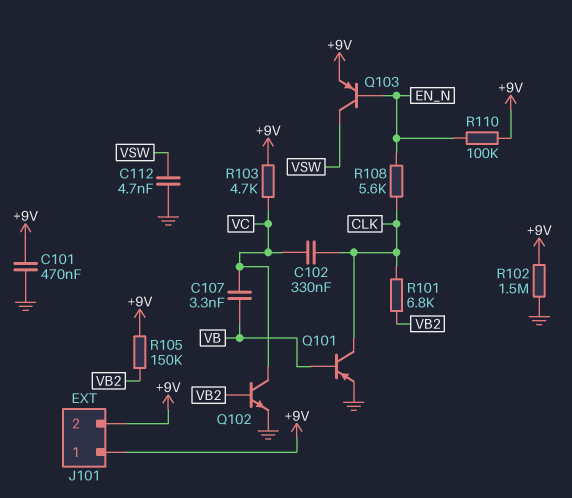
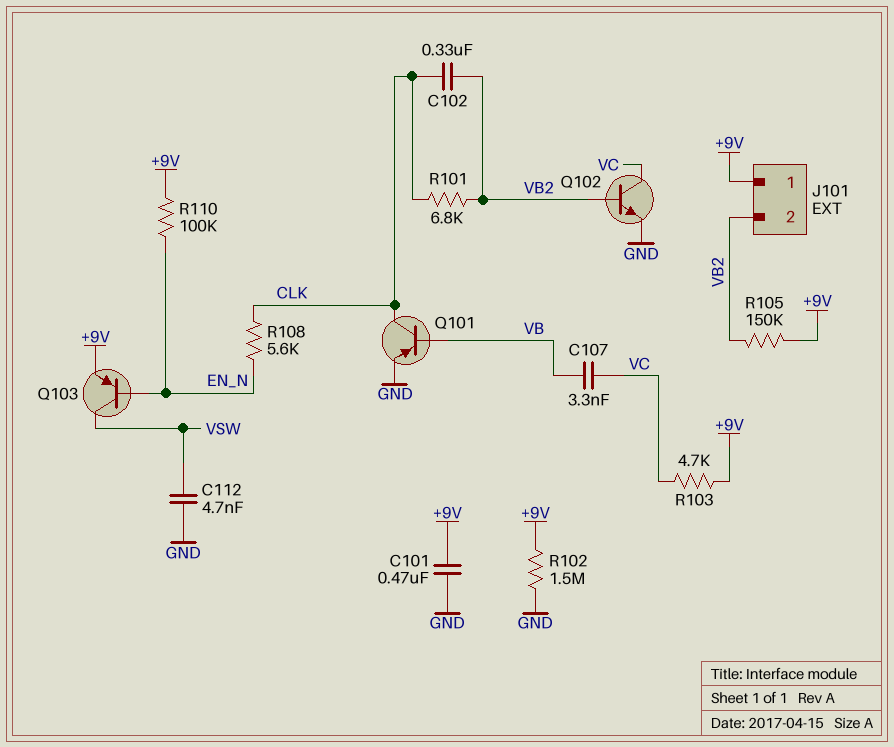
C102: 330nF (CLK, VC) -> 330nF (CLK, VB2)
J101 pin 2: +9V -> VB2

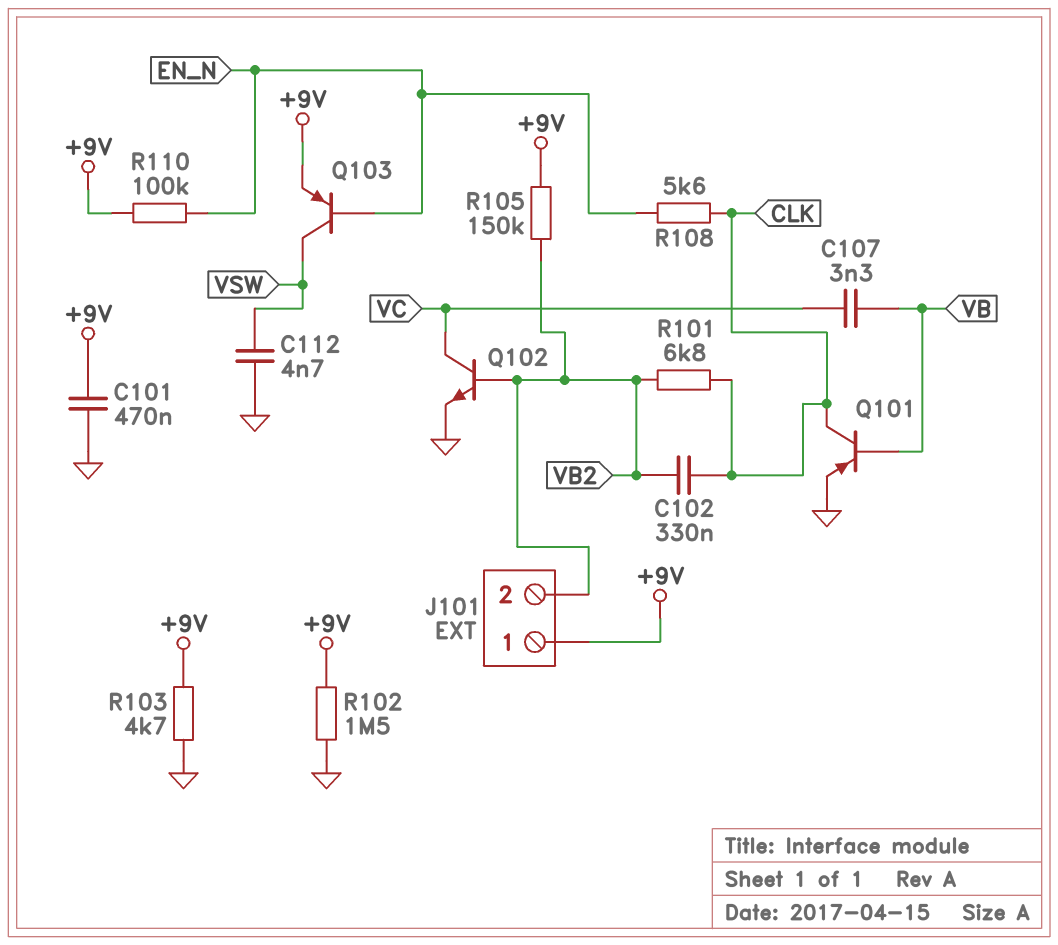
R103: 4.7k (+9V, VC) -> 4.7k (+9V, GND)

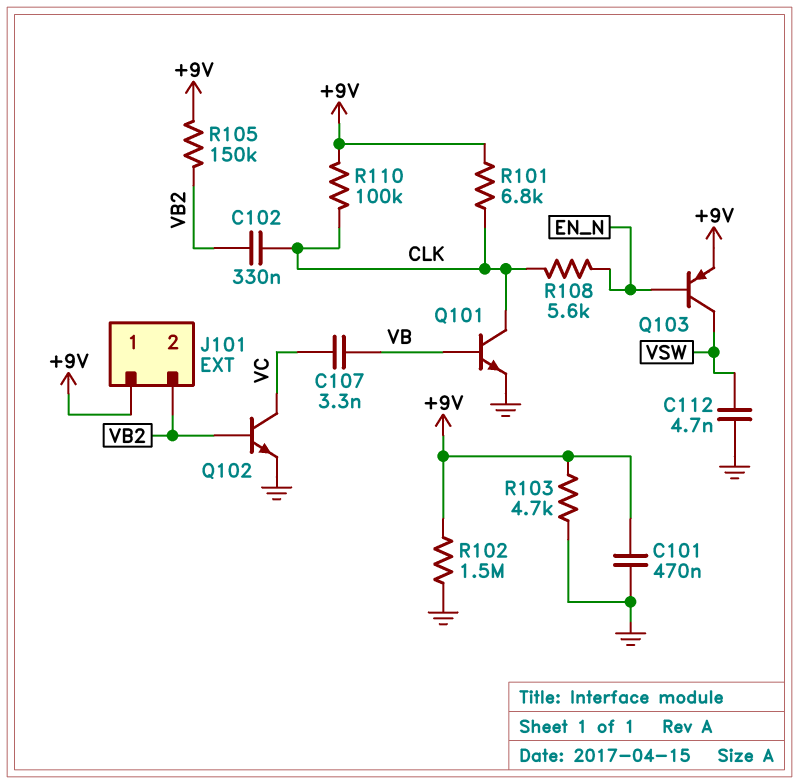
Q101: PNP (B VB, C CLK, E GND) -> NPN (B VB, C CLK, E GND)
R101: 6.8k (CLK, VB2) -> 6.8k (+9V, CLK)
R110: 100k (+9V, EN_N) -> 100k (+9V, CLK)

